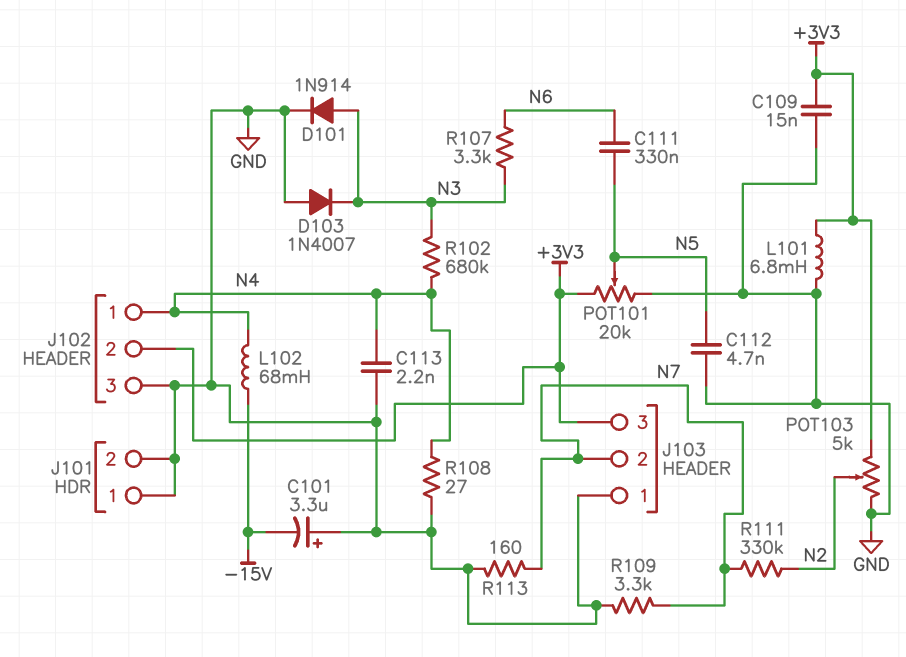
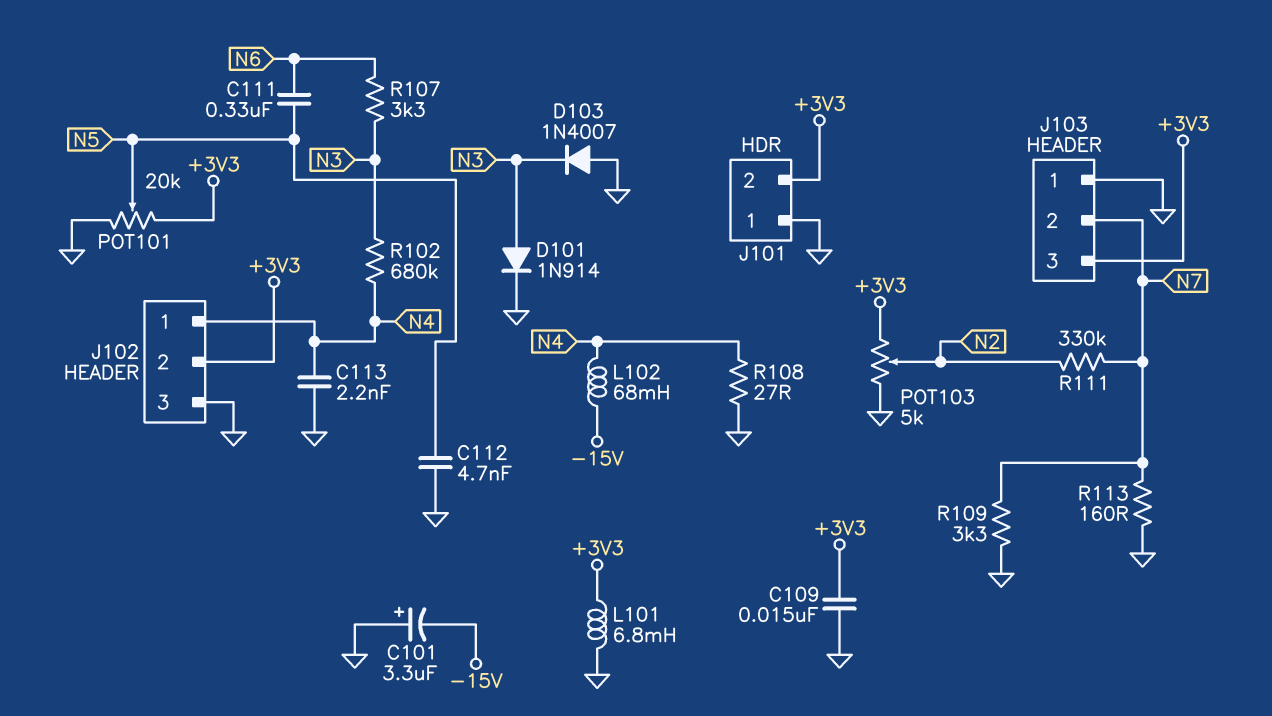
J101 pin 2: GND -> +3V3

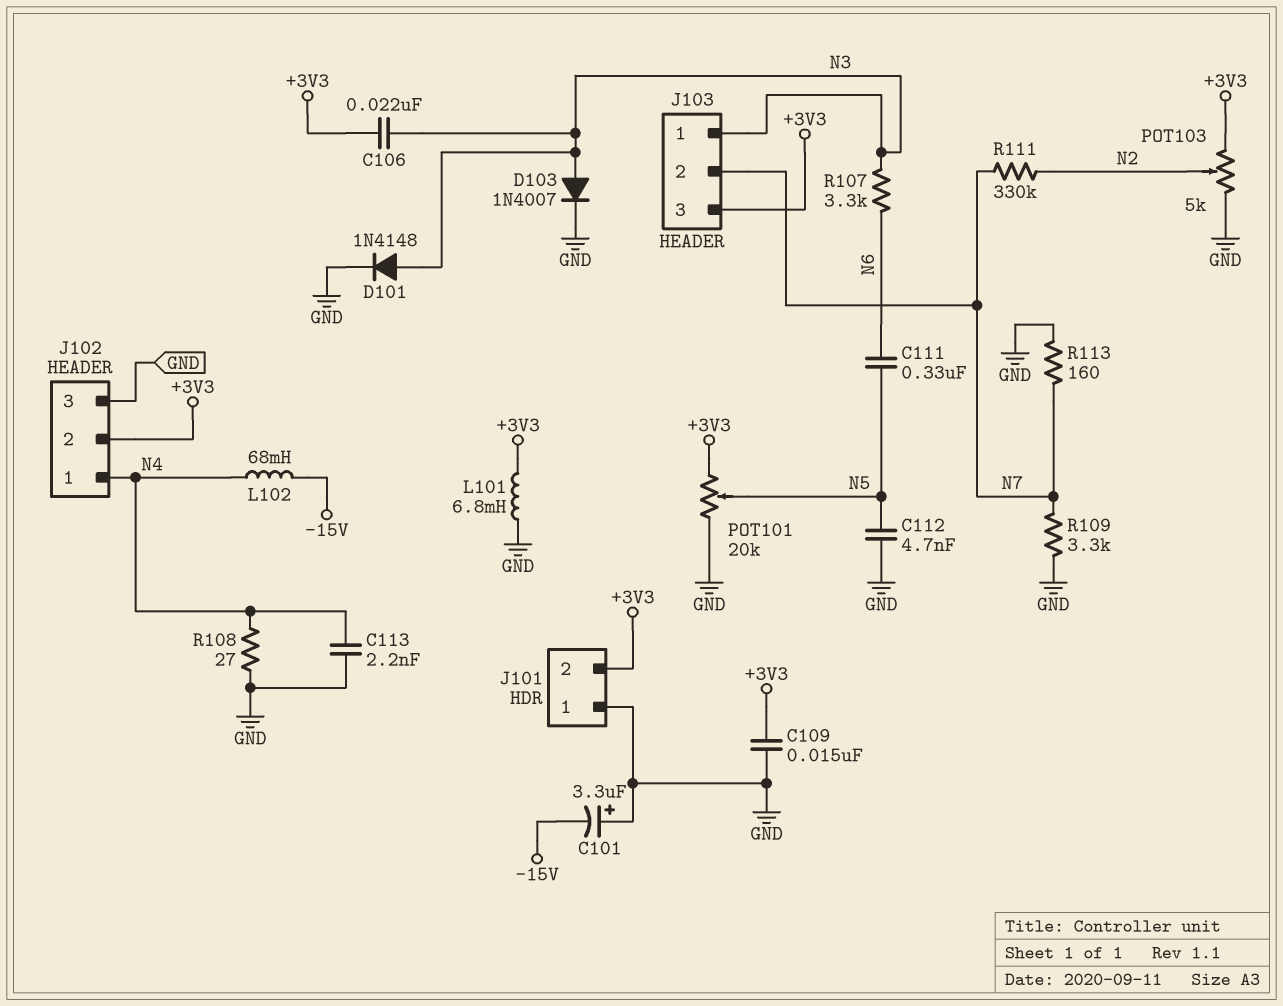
C106: none -> 22nF (+3V3, N3)
D101: diode 1N914 (A N3, K GND) -> diode 1N4148 (A N3, K GND)
D103: diode 1N4007 (A GND, K N3) -> diode 1N4007 (A N3, K GND)
J103 pin 1: GND -> N3
R102: 680k (N3, N4) -> none

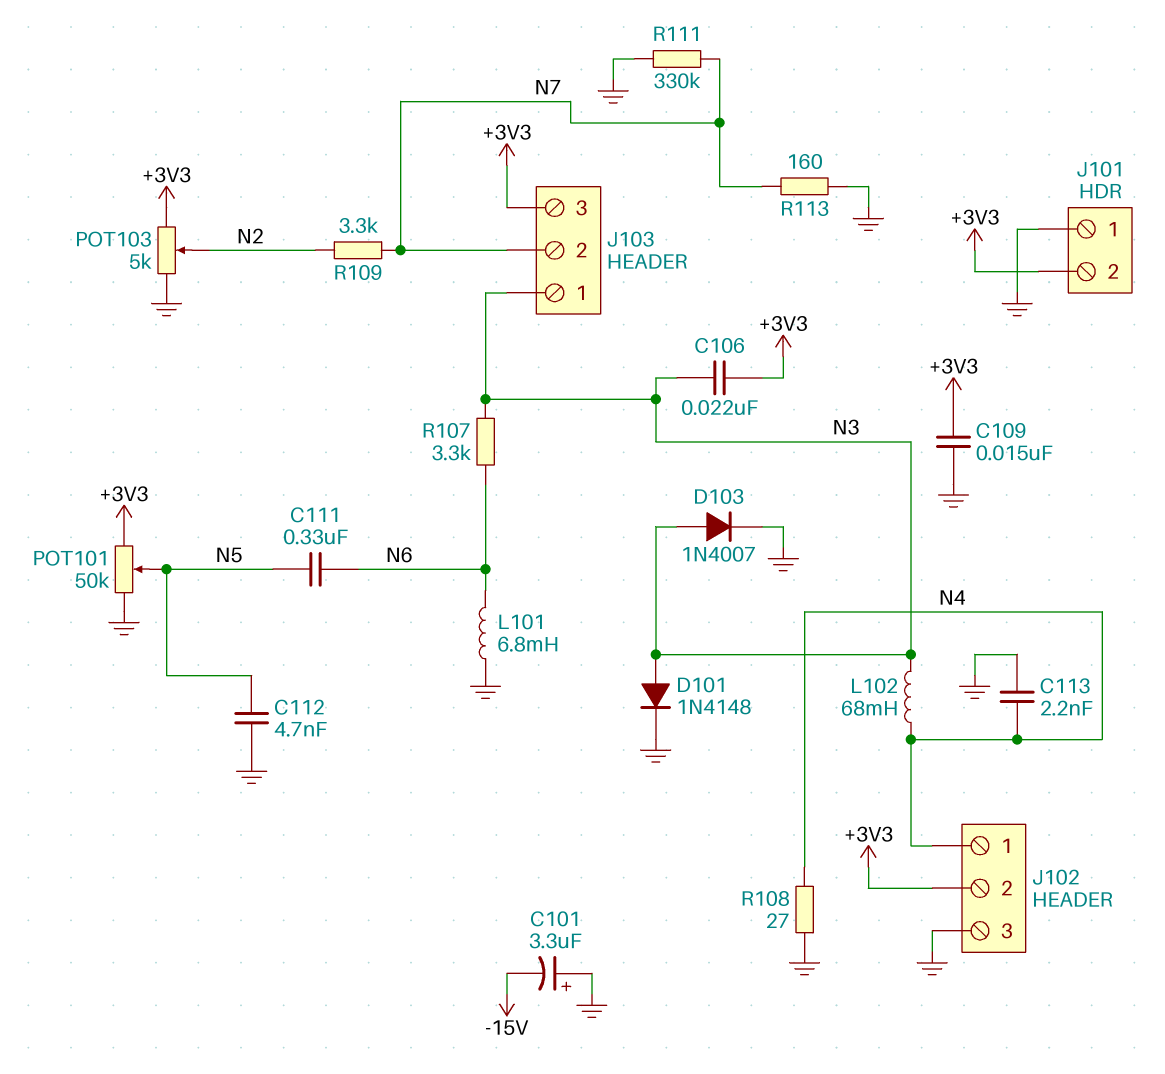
L101: 6.8mH (+3V3, GND) -> 6.8mH (GND, N6)
L102: 68mH (-15V, N4) -> 68mH (N3, N4)
POT101: 20k (+3V3, GND, wiper N5) -> 50k (+3V3, GND, wiper N5)
R109: 3.3k (GND, N7) -> 3.3k (N2, N7)
R111: 330k (N2, N7) -> 330k (GND, N7)

